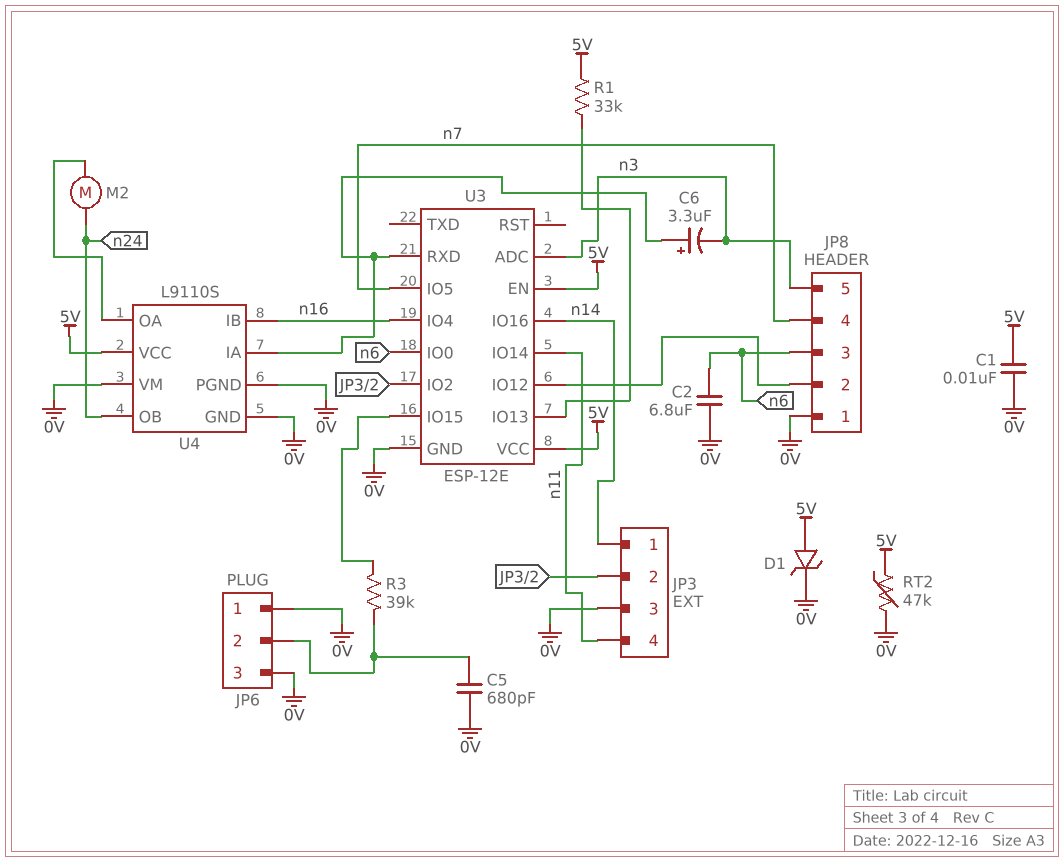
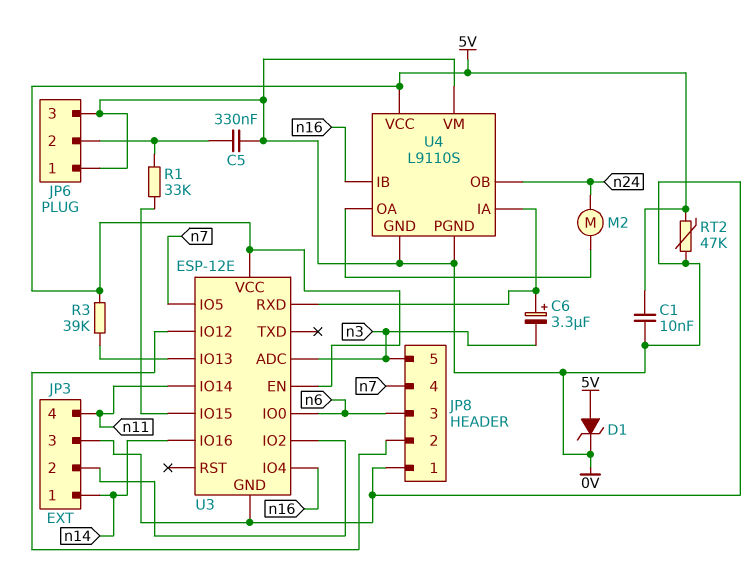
C2: 6.8uF (0V, n6) -> none
C5: 680pF (0V, JP6/2) -> 330nF (0V, JP6/2)
R1: 33k (5V, U3/IO13) -> 33k (JP6/2, U3/IO15)
R3: 39k (JP6/2, U3/IO15) -> 39k (5V, U3/IO13)

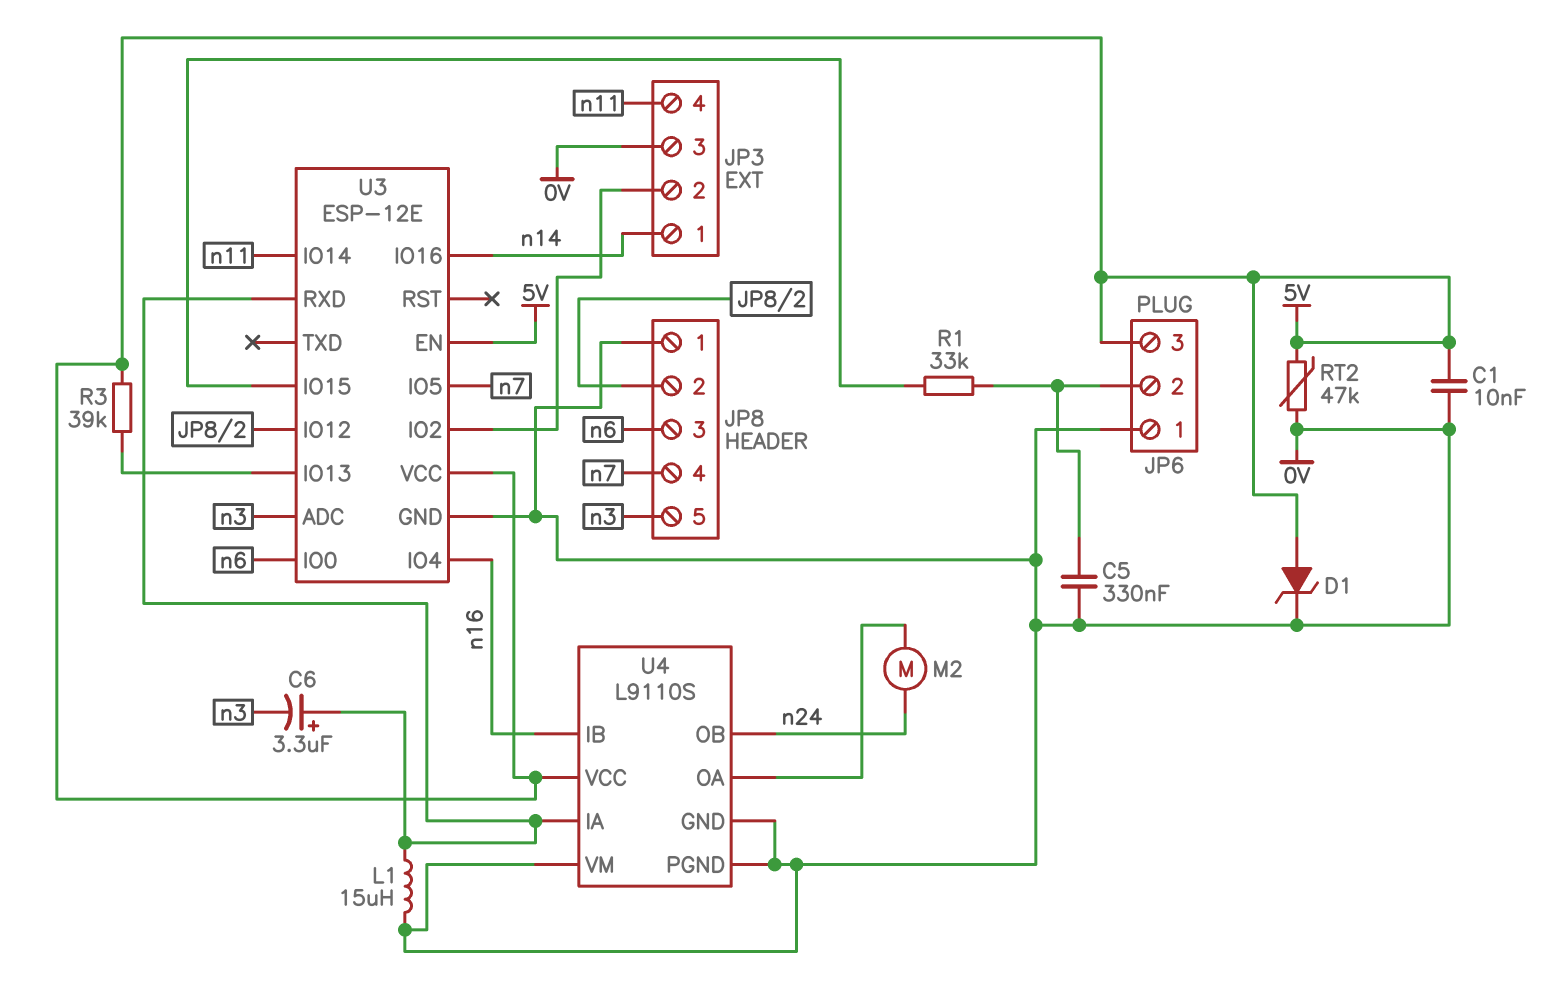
JP6 pin 3: 0V -> 5V
L1: none -> 15uH (0V, U3/RXD)

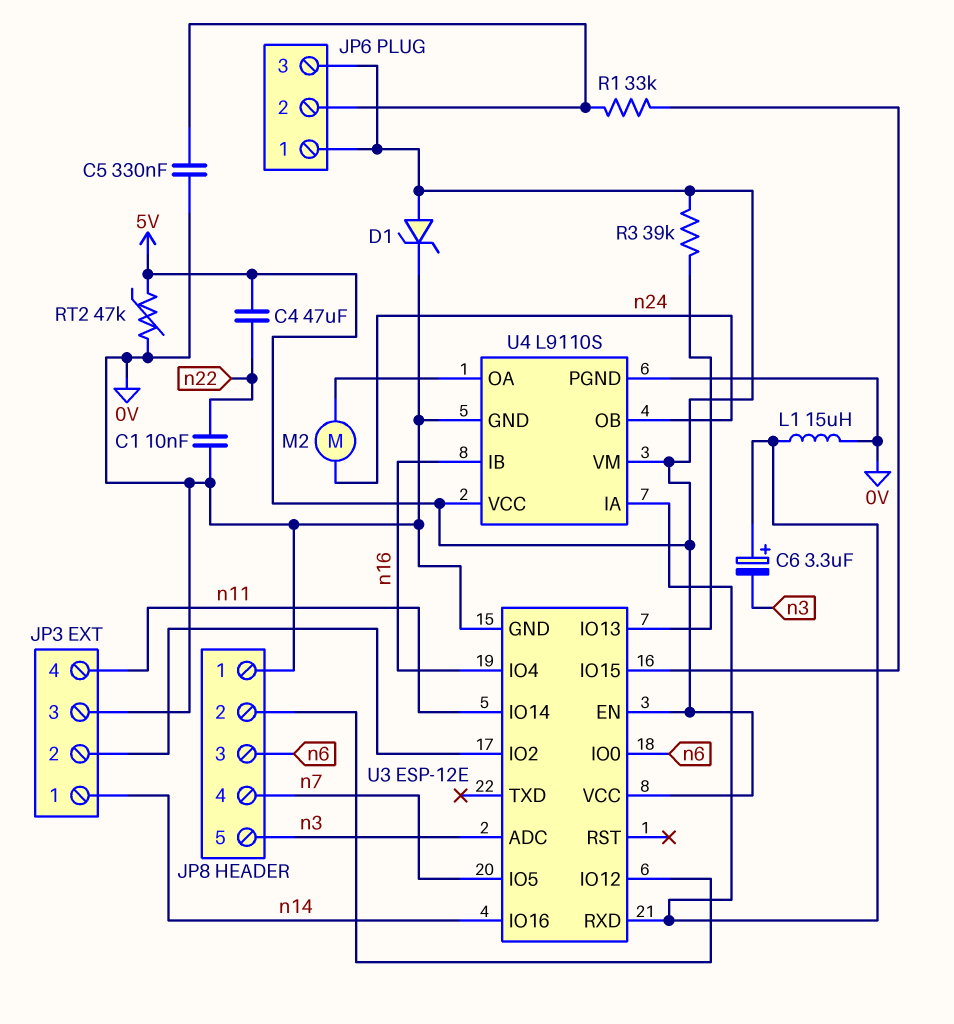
C1: 10nF (0V, 5V) -> 10nF (0V, n22)
C4: none -> 47uF (5V, n22)
JP6 pin 1: 0V -> 5V
U4 pin VM: 0V -> 5V

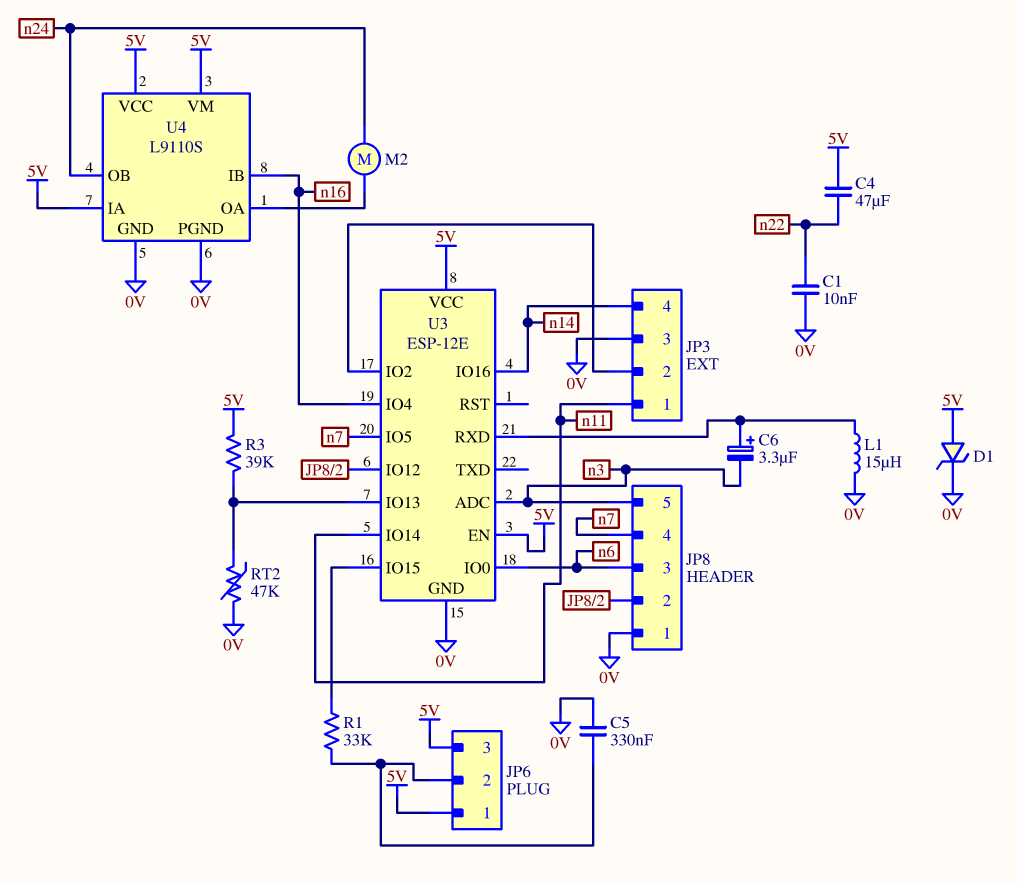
JP3 pin 1: n14 -> n11
JP3 pin 4: n11 -> n14
RT2: 47k (0V, 5V) -> 47k (0V, U3/IO13)
U4 pin IA: U3/RXD -> 5V

